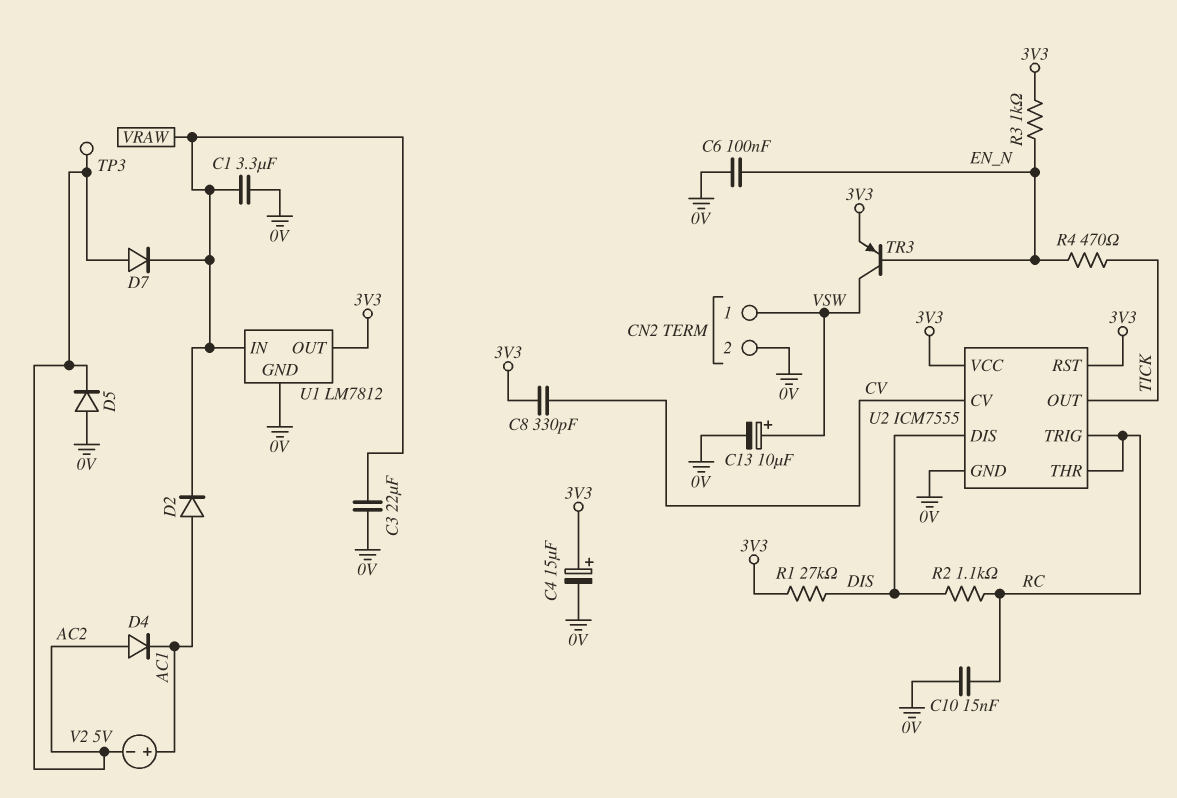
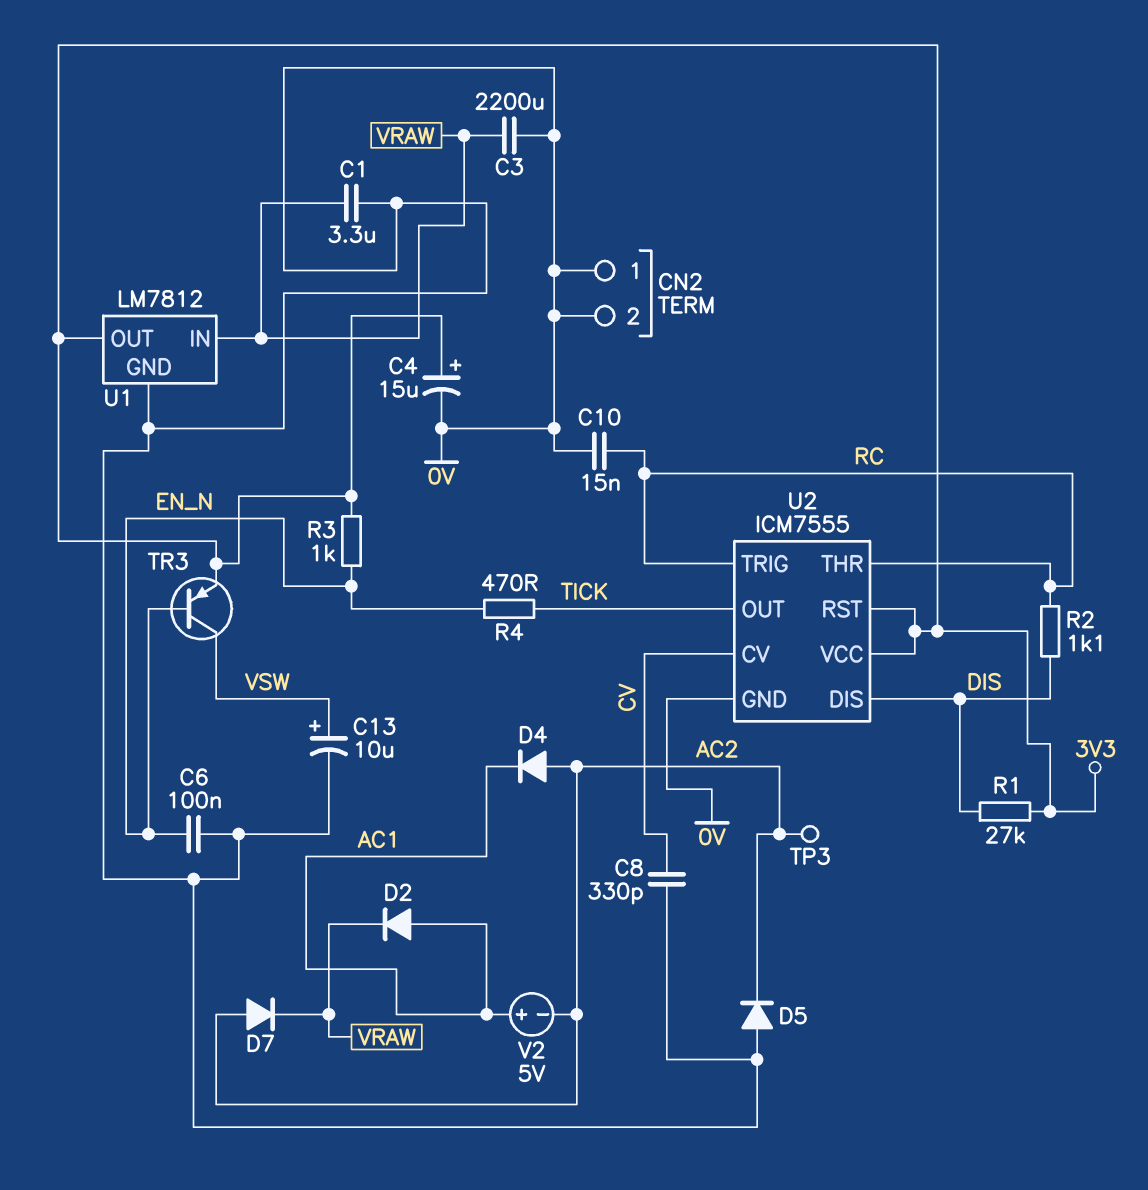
C3: 22uF (0V, VRAW) -> 2200uF (0V, VRAW)
C8: 330pF (3V3, CV) -> 330pF (0V, CV)
CN2 pin 1: VSW -> 0V

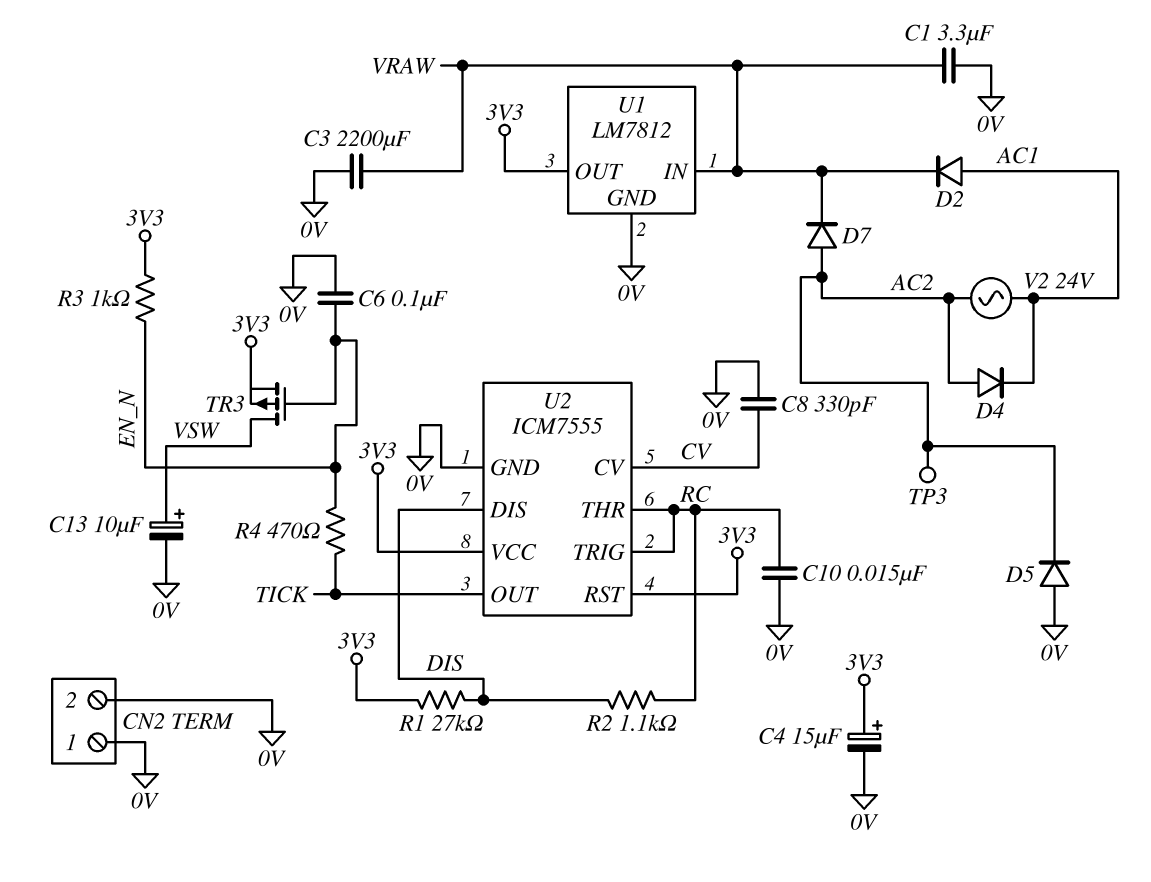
TR3: PNP (B EN_N, C VSW, E 3V3) -> PMOS (G EN_N, D VSW, S 3V3)
V2: 5V (plus AC1, minus AC2) -> AC 24V (AC1, AC2)

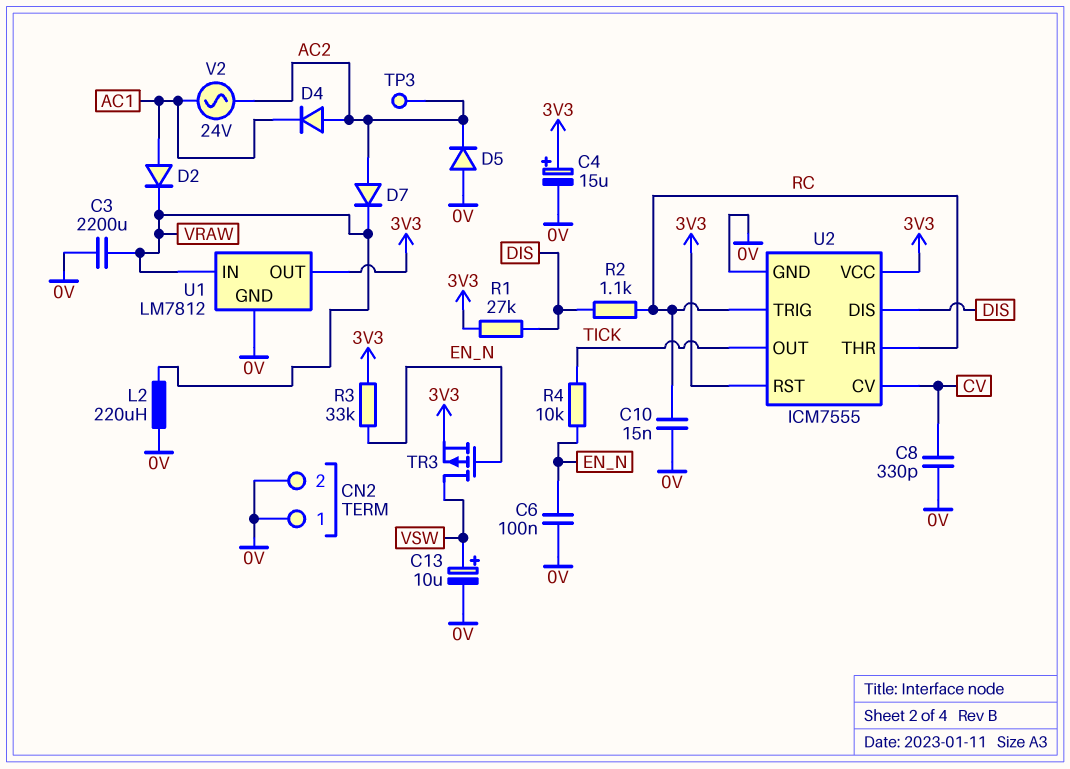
C1: 3.3uF (0V, VRAW) -> none
L2: none -> 220uH (0V, VRAW)
R3: 1k (3V3, EN_N) -> 33k (3V3, EN_N)
R4: 470 (EN_N, TICK) -> 10k (EN_N, TICK)

